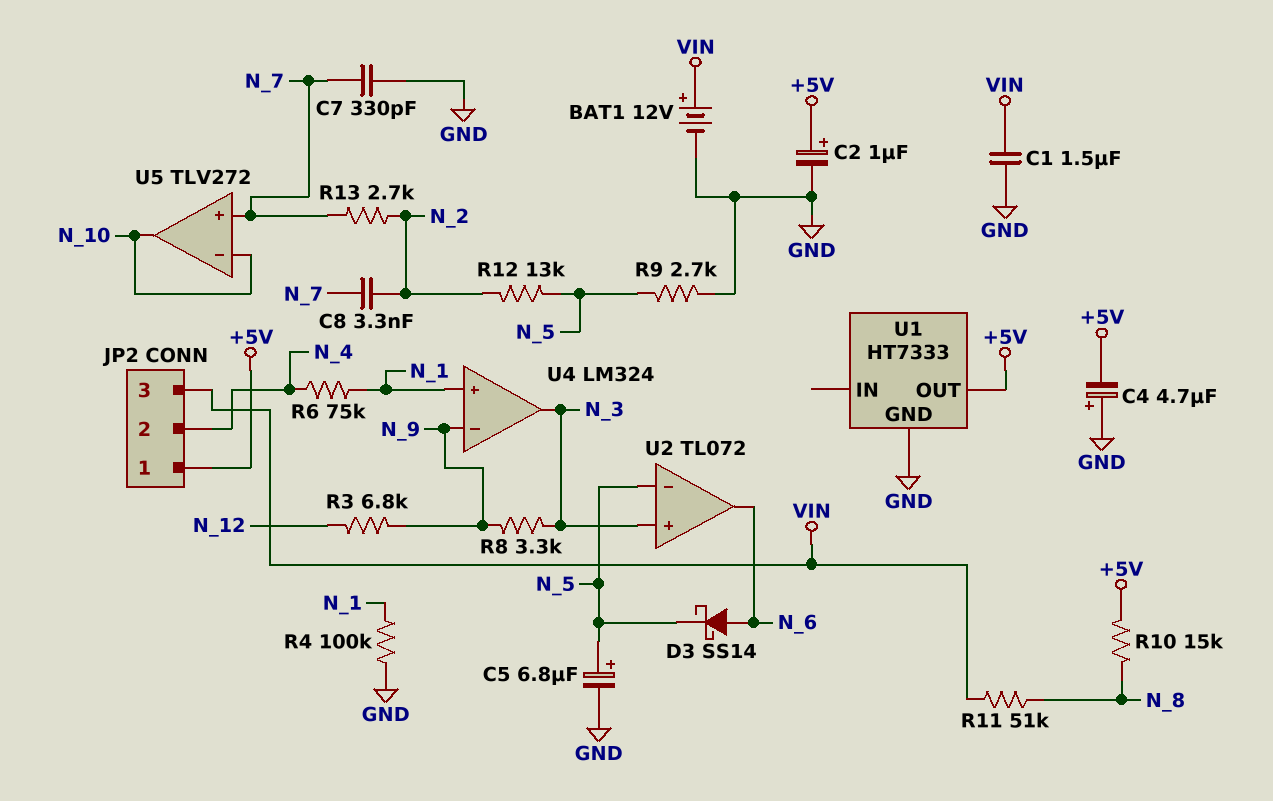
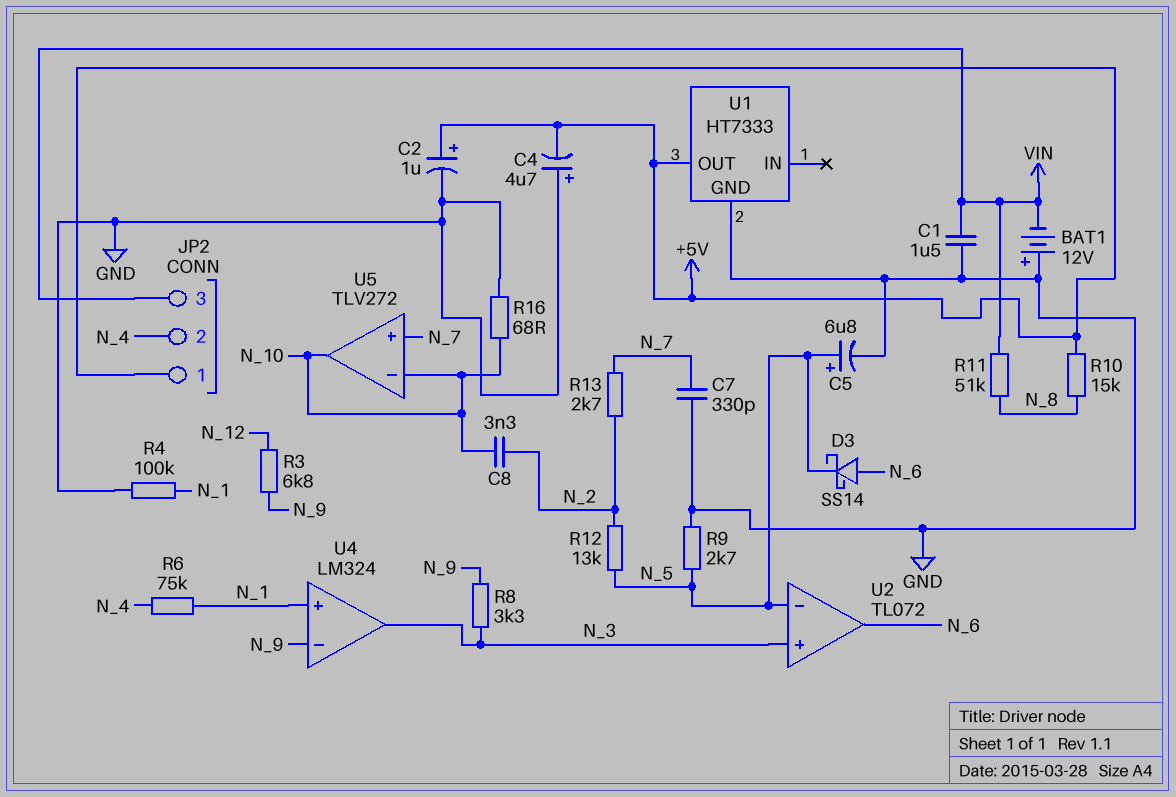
BAT1: 12V (plus VIN, minus GND) -> 12V (plus GND, minus VIN)
C8: 3.3nF (N_2, N_7) -> 3.3nF (N_2, N_10)
R16: none -> 68 (GND, N_10)

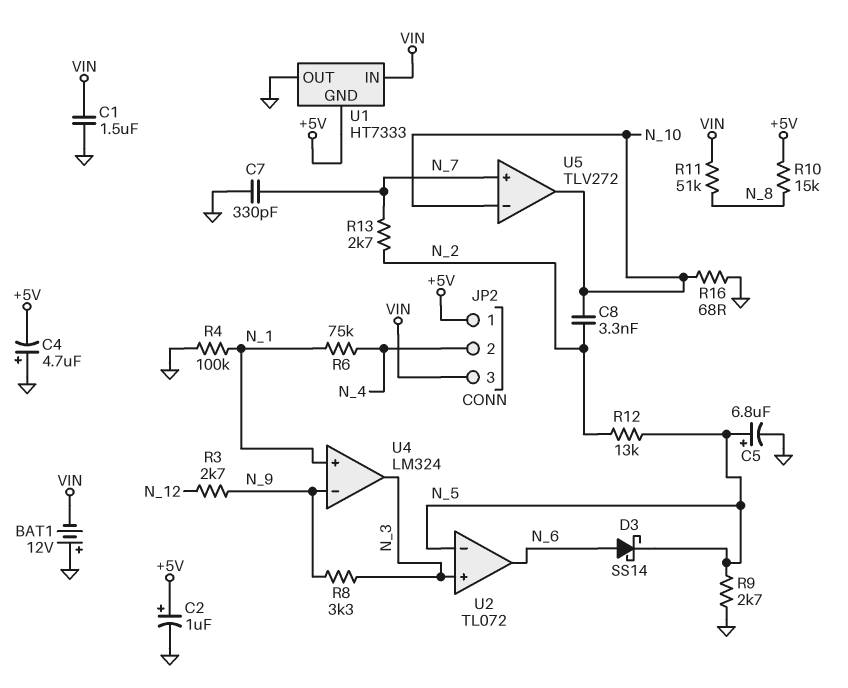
R3: 6.8k (N_9, N_12) -> 2.7k (N_9, N_12)
U1 pin GND: GND -> +5V
U1 pin IN: none -> VIN
U1 pin OUT: +5V -> GND

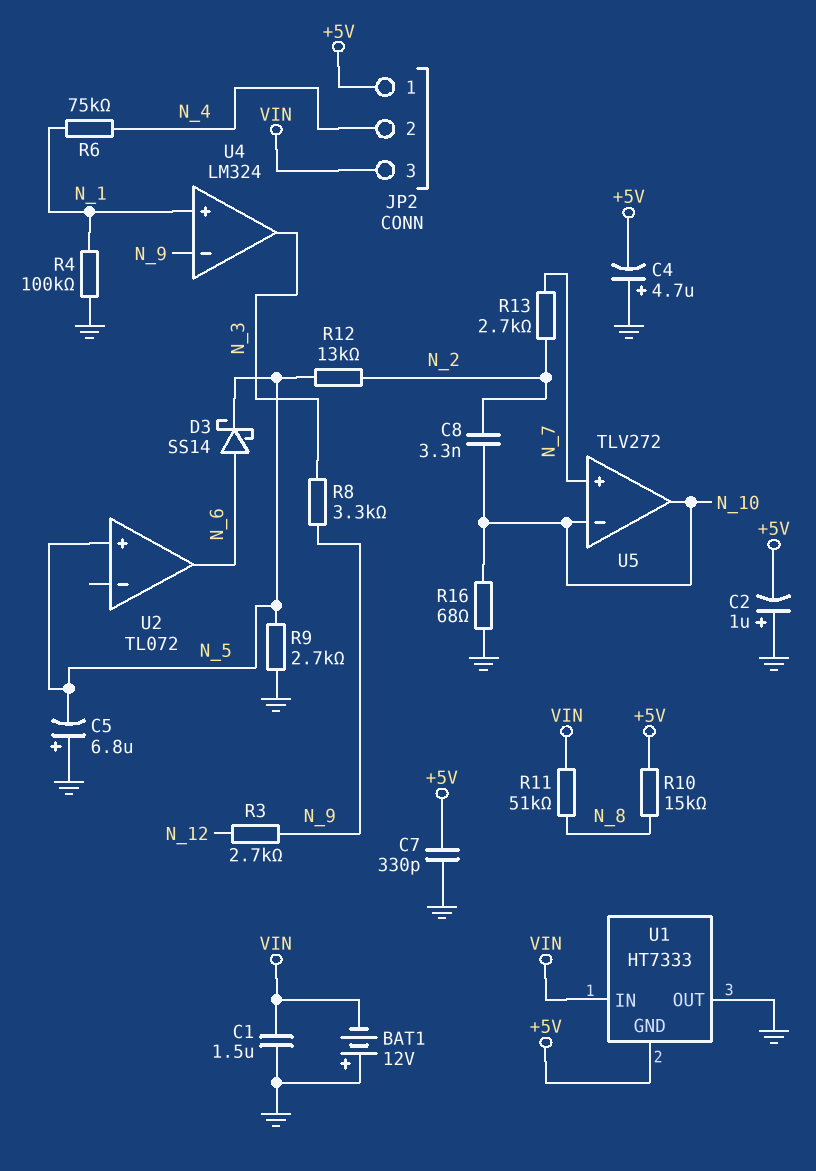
C2: 1uF (plus +5V, minus GND) -> 1uF (plus GND, minus +5V)
C5: 6.8uF (plus N_5, minus GND) -> 6.8uF (plus GND, minus N_5)
C7: 330pF (GND, N_7) -> 330pF (+5V, GND)
U2 pin in+: N_3 -> N_5
U2 pin in-: N_5 -> none

